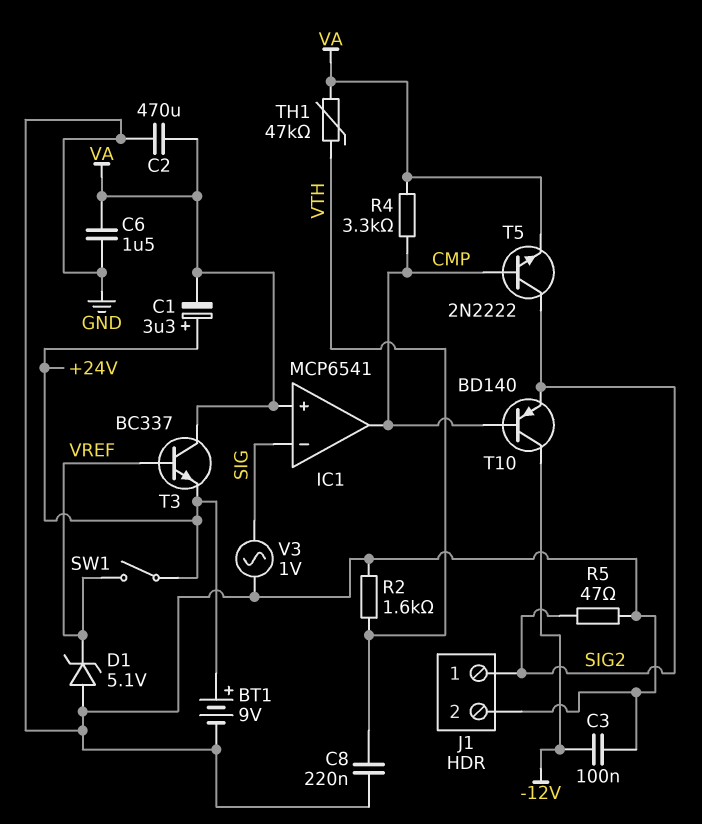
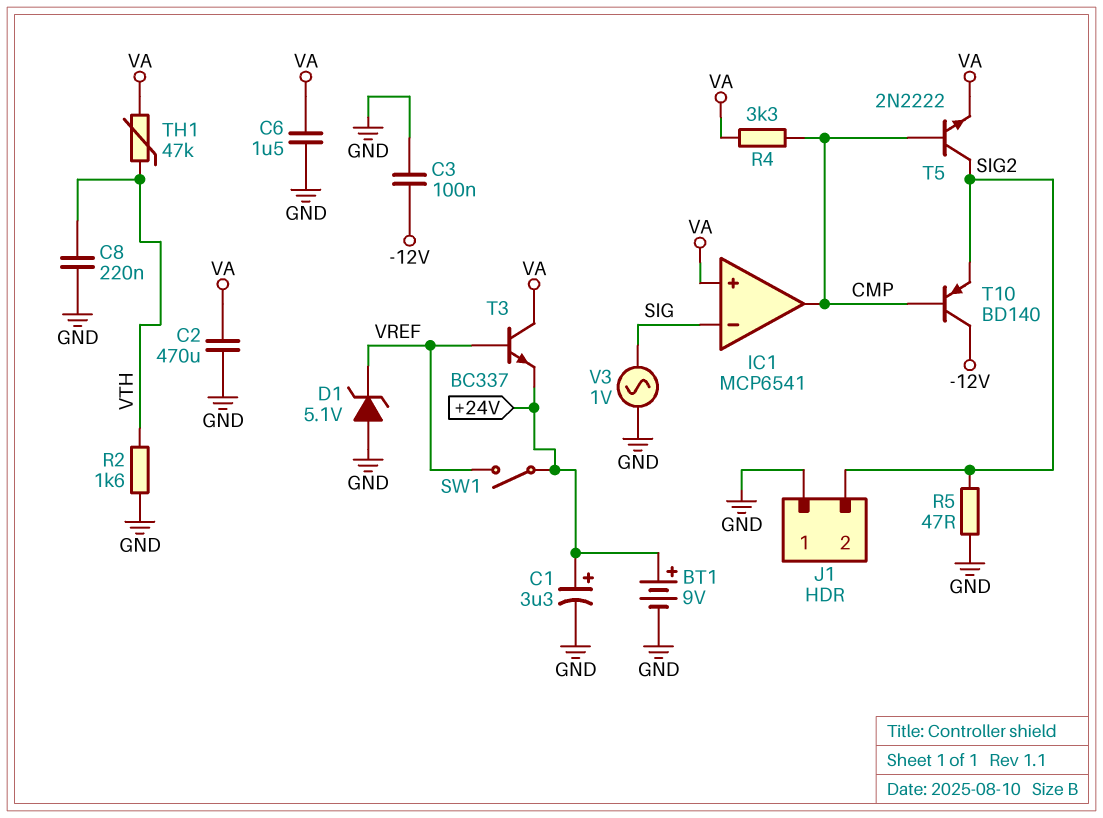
C1: 3.3uF (plus +24V, minus VA) -> 3.3uF (plus +24V, minus GND)
J1 pin 1: SIG2 -> GND
J1 pin 2: GND -> SIG2

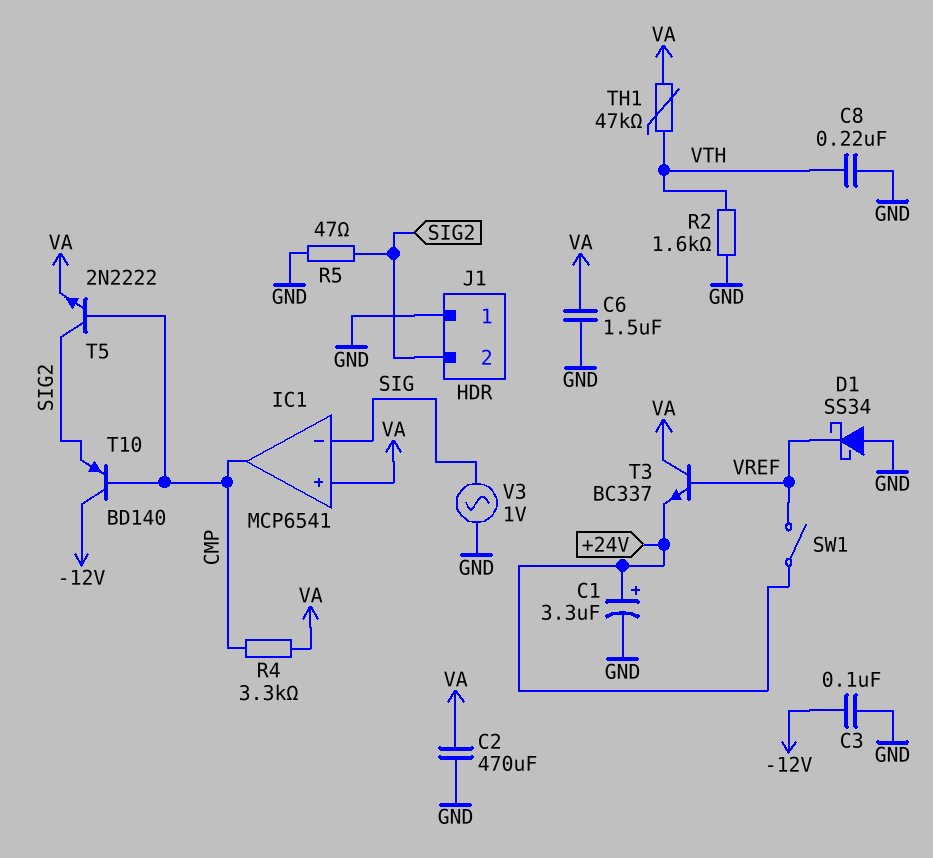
BT1: 9V (plus +24V, minus GND) -> none
D1: zener 5.1V (A GND, K VREF) -> schottky SS34 (A GND, K VREF)

